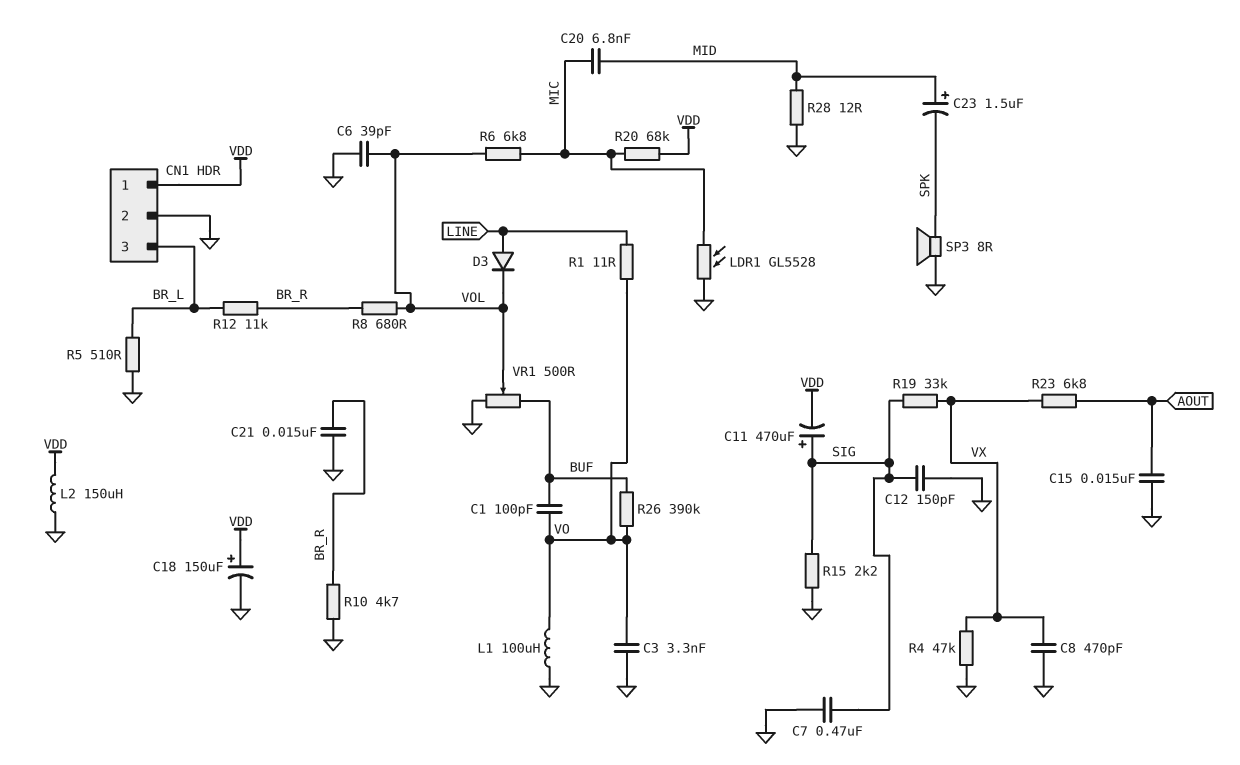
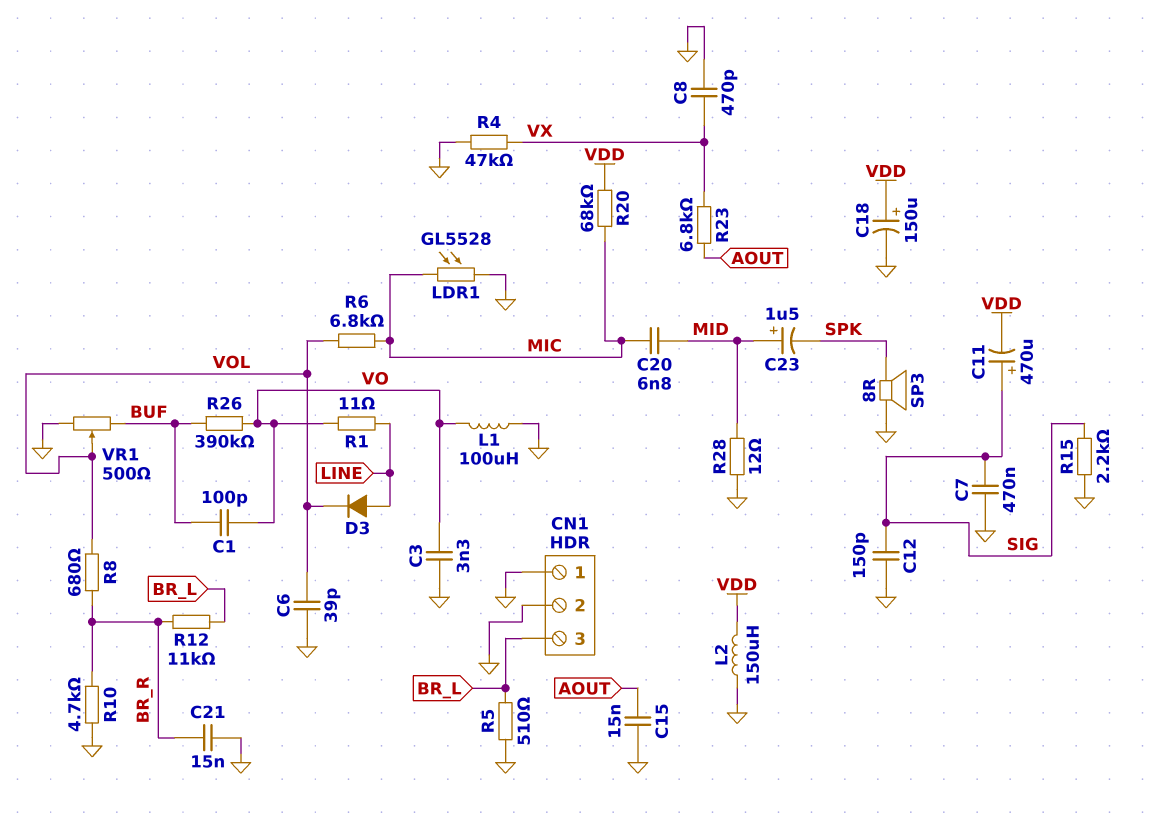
CN1 pin 1: VDD -> GND
R19: 33k (SIG, VX) -> none

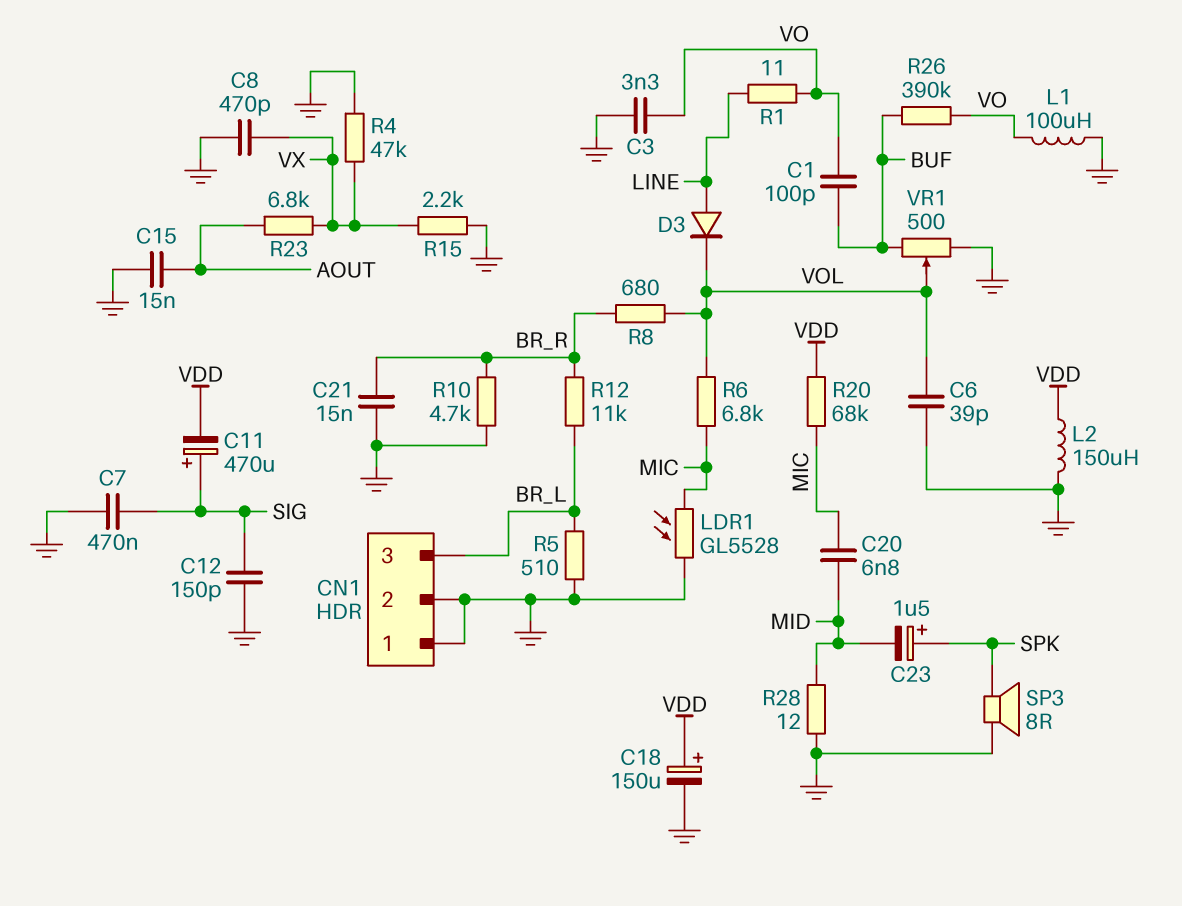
C23: 1.5uF (plus MID, minus SPK) -> 1.5uF (plus SPK, minus MID)
R15: 2.2k (GND, SIG) -> 2.2k (GND, VX)

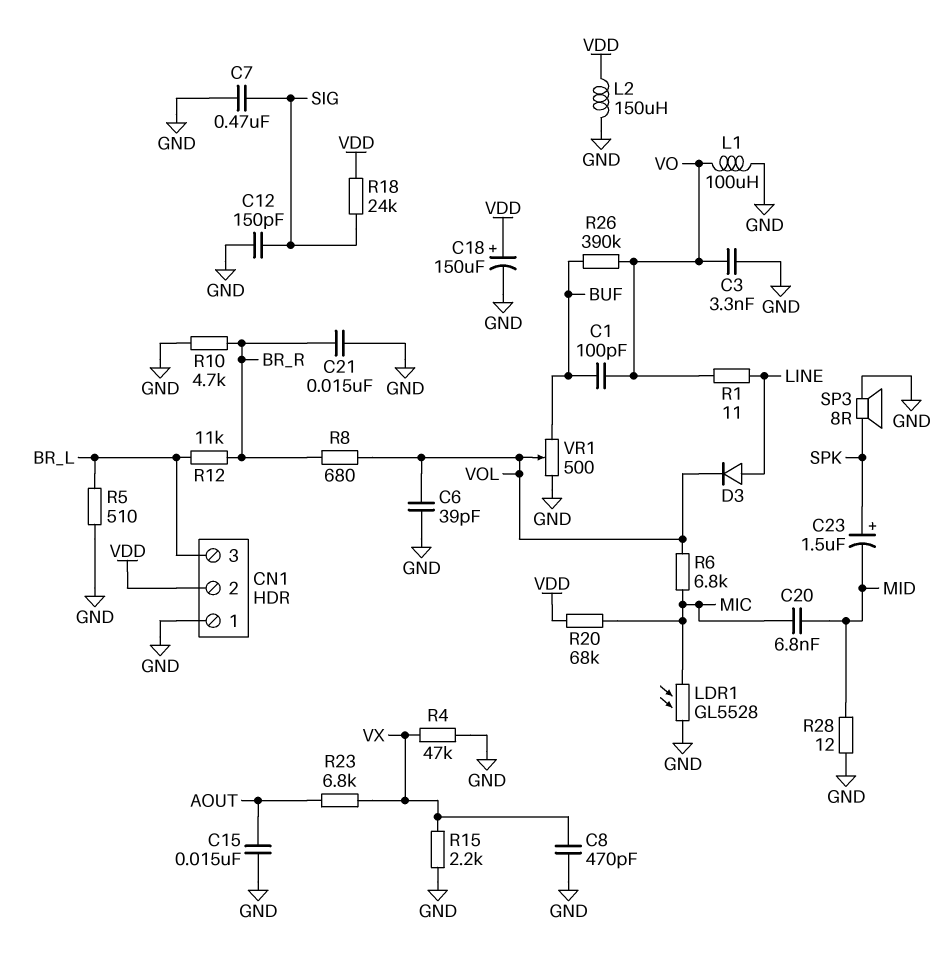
C11: 470uF (plus SIG, minus VDD) -> none
CN1 pin 2: GND -> VDD
R18: none -> 24k (SIG, VDD)

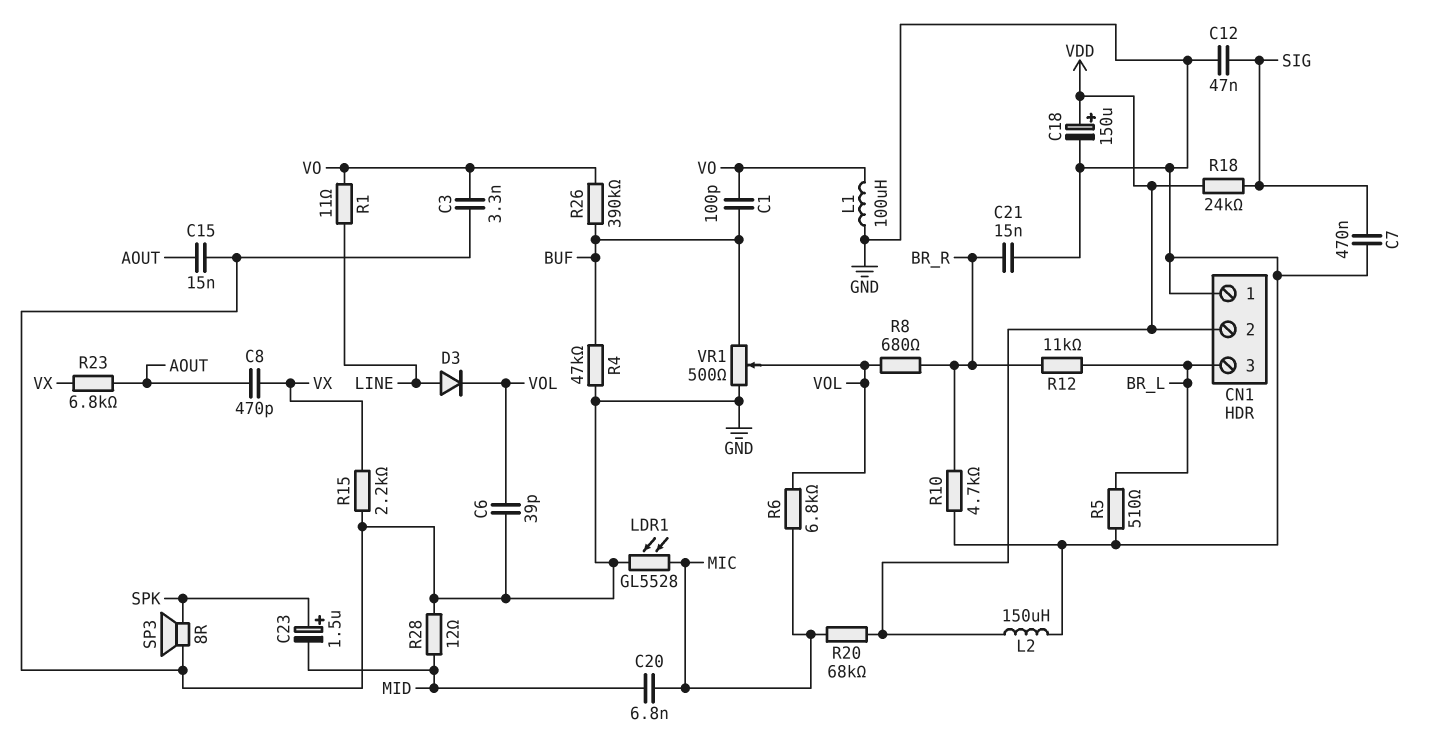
C8: 470pF (GND, VX) -> 470pF (AOUT, VX)
C12: 150pF (GND, SIG) -> 47nF (GND, SIG)
R4: 47k (GND, VX) -> 47k (BUF, GND)

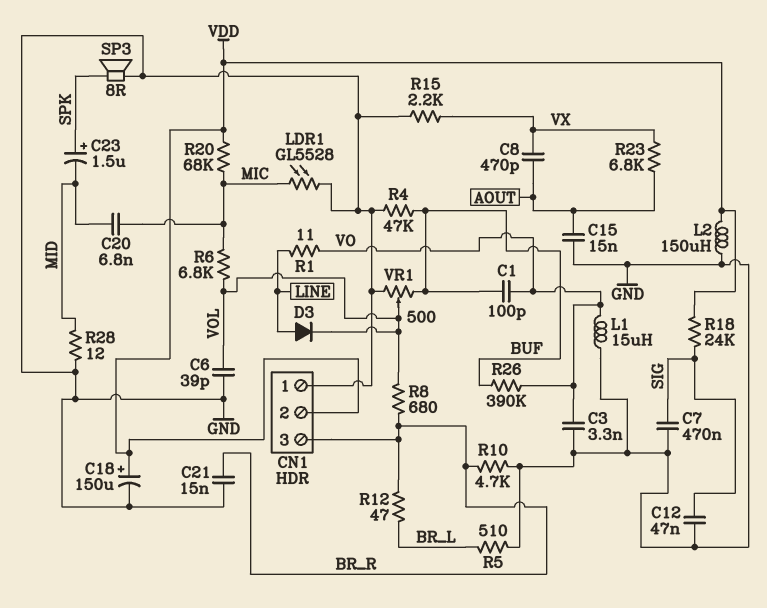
CN1 pin 3: BR_L -> BR_R
L1: 100uH (GND, VO) -> 15uH (GND, VO)
R12: 11k (BR_L, BR_R) -> 47 (BR_L, BR_R)

